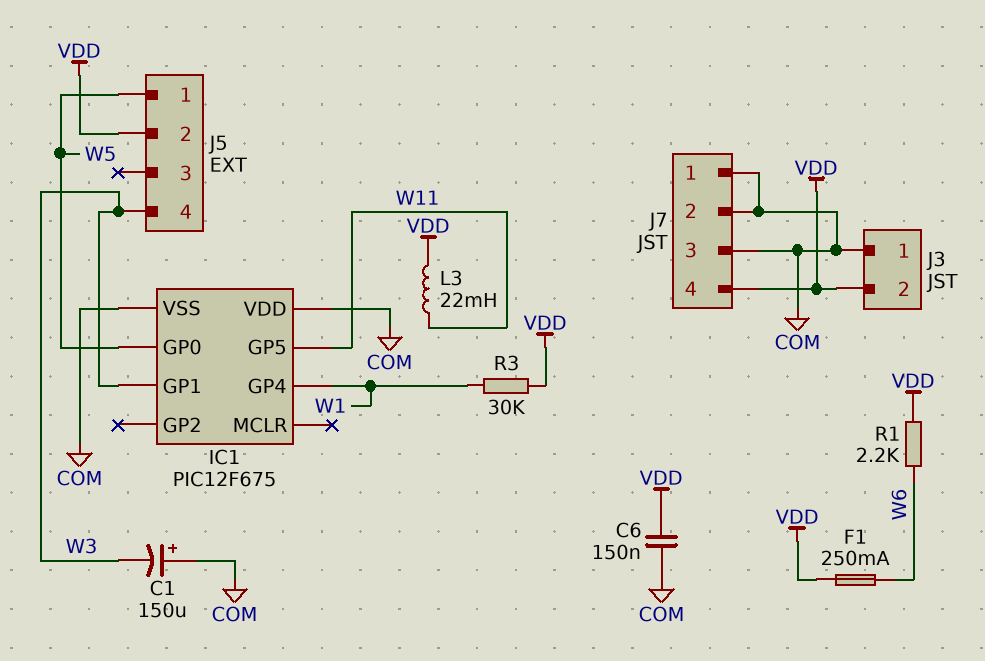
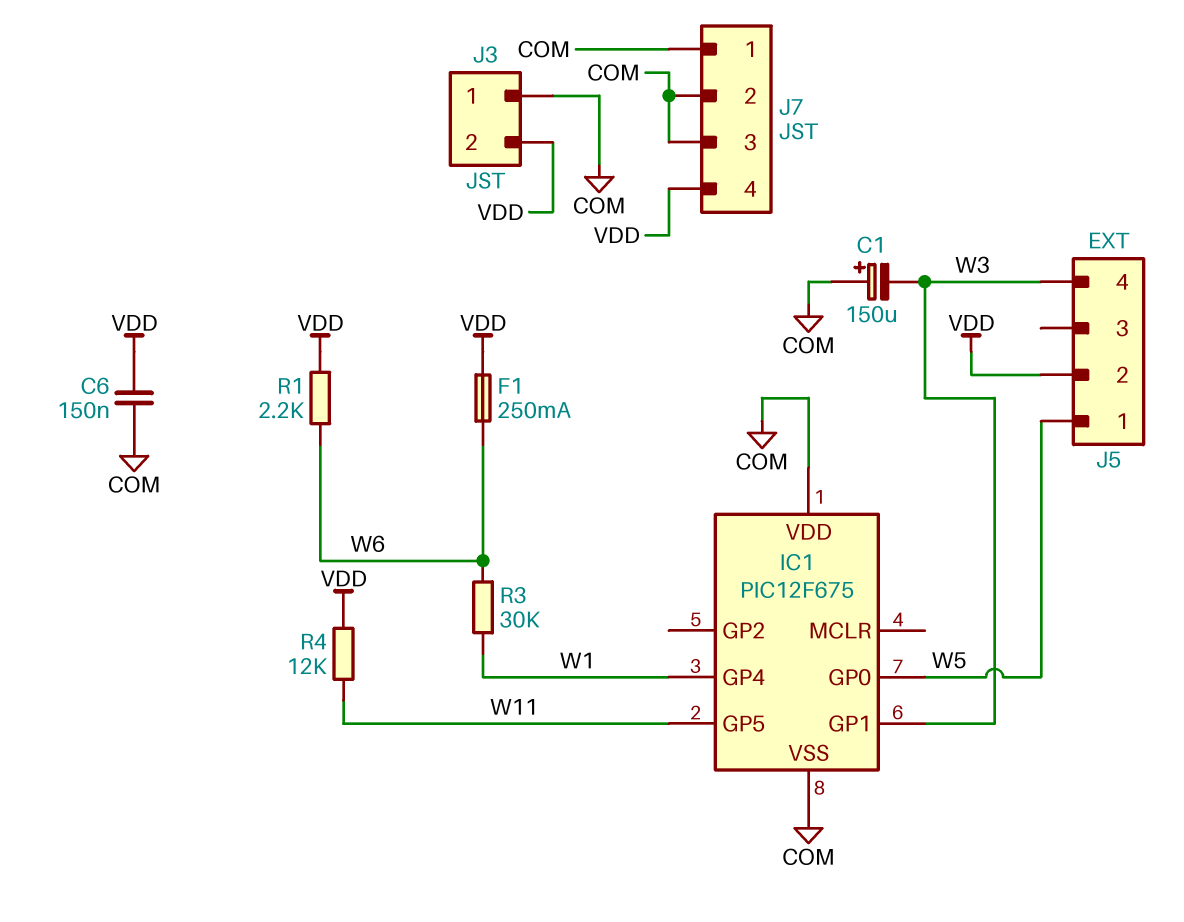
L3: 22mH (VDD, W11) -> none
R3: 30k (VDD, W1) -> 30k (W1, W6)
R4: none -> 12k (VDD, W11)

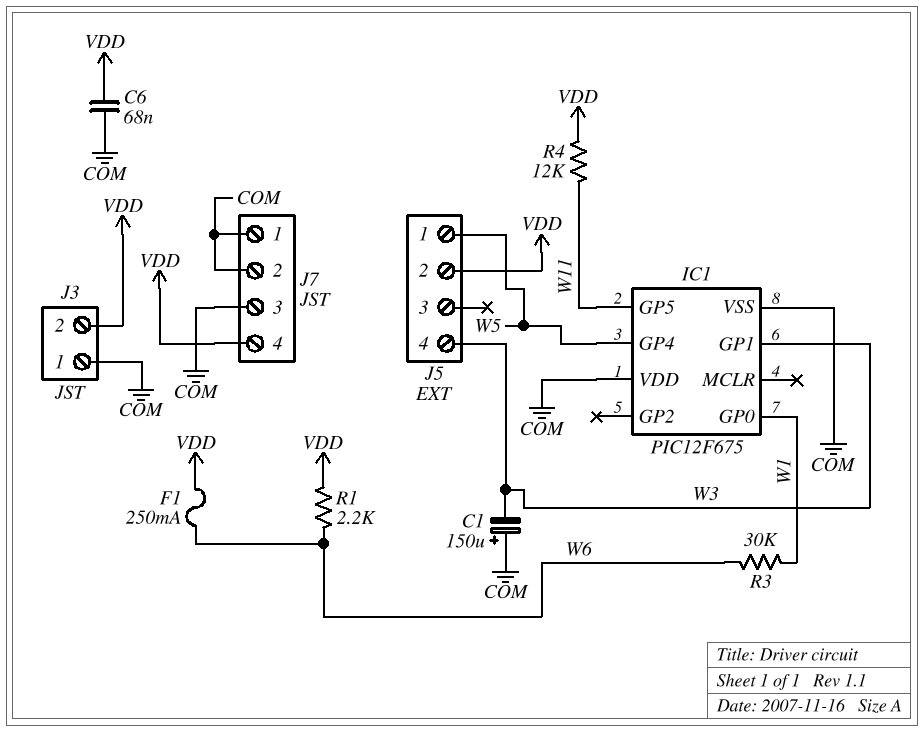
C6: 150nF (COM, VDD) -> 68nF (COM, VDD)
IC1 pin GP0: W5 -> W1
IC1 pin GP4: W1 -> W5

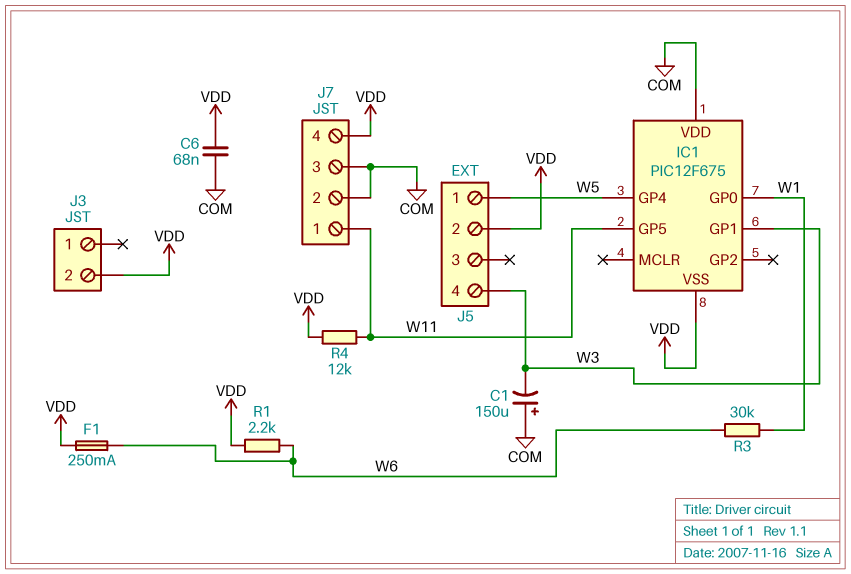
IC1 pin VSS: COM -> VDD
J3 pin 1: COM -> none
J7 pin 1: COM -> W11

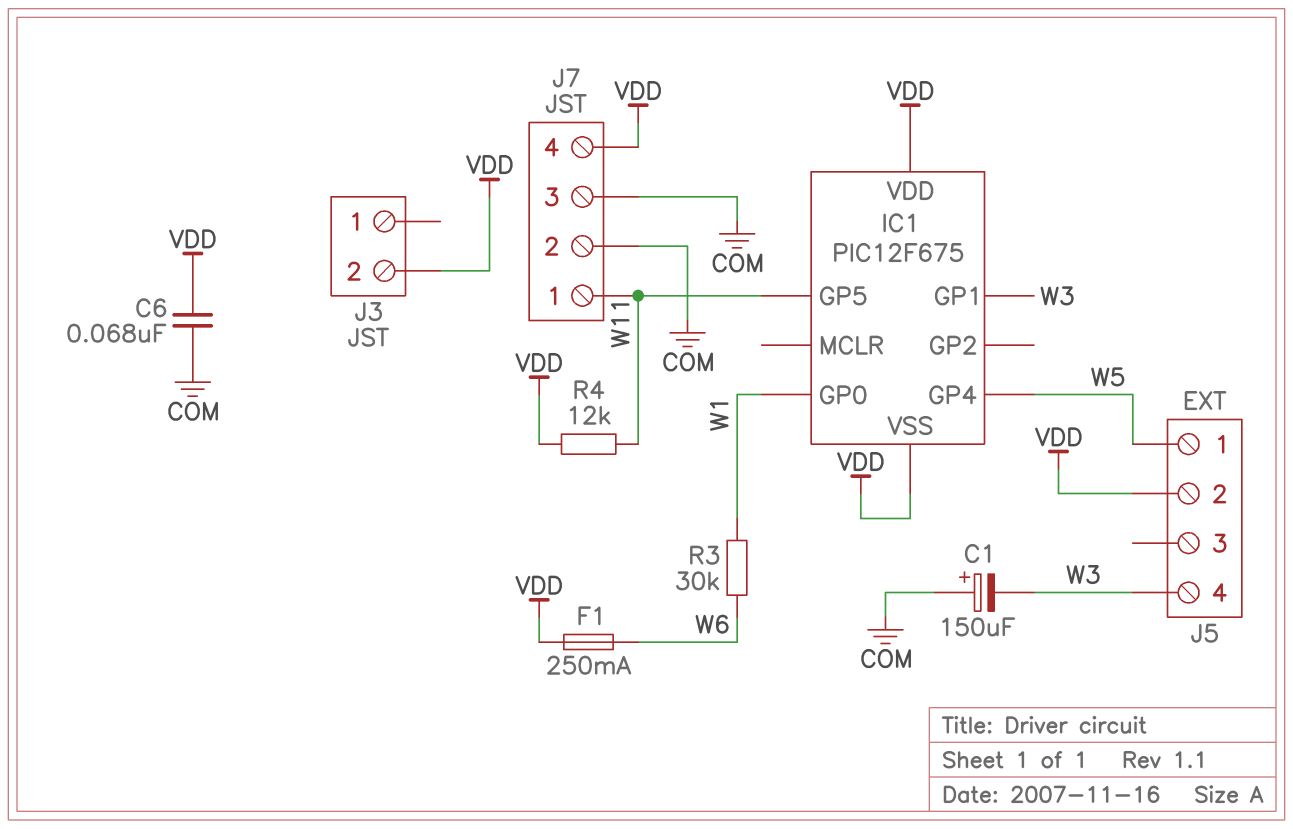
IC1 pin VDD: COM -> VDD
R1: 2.2k (VDD, W6) -> none

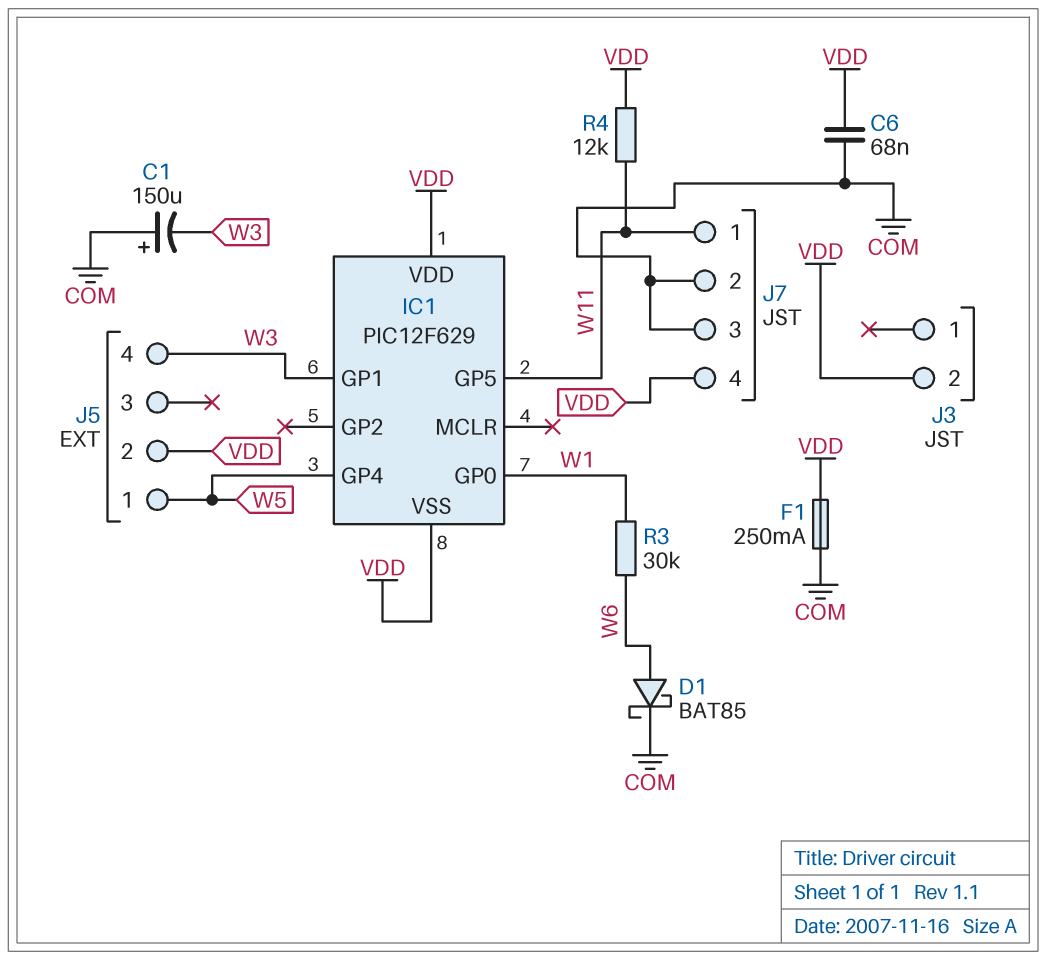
D1: none -> schottky BAT85 (A W6, K COM)
F1: 250mA (VDD, W6) -> 250mA (COM, VDD)
IC1: PIC12F675 -> PIC12F629

